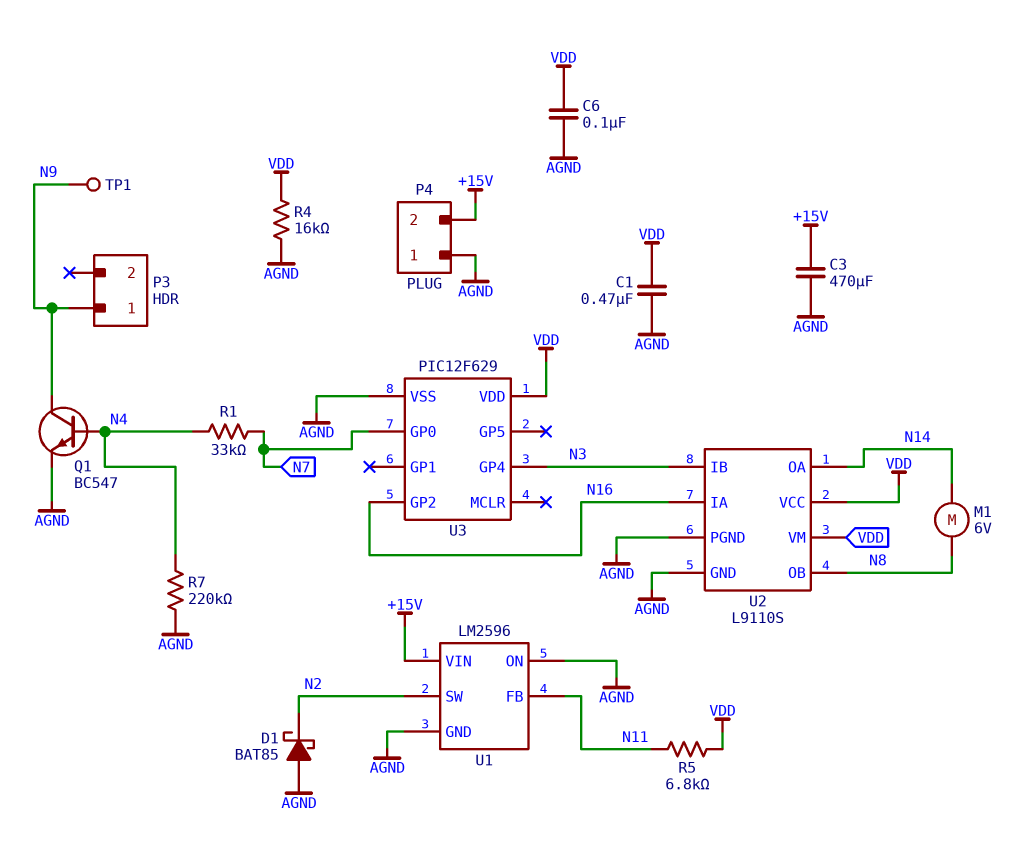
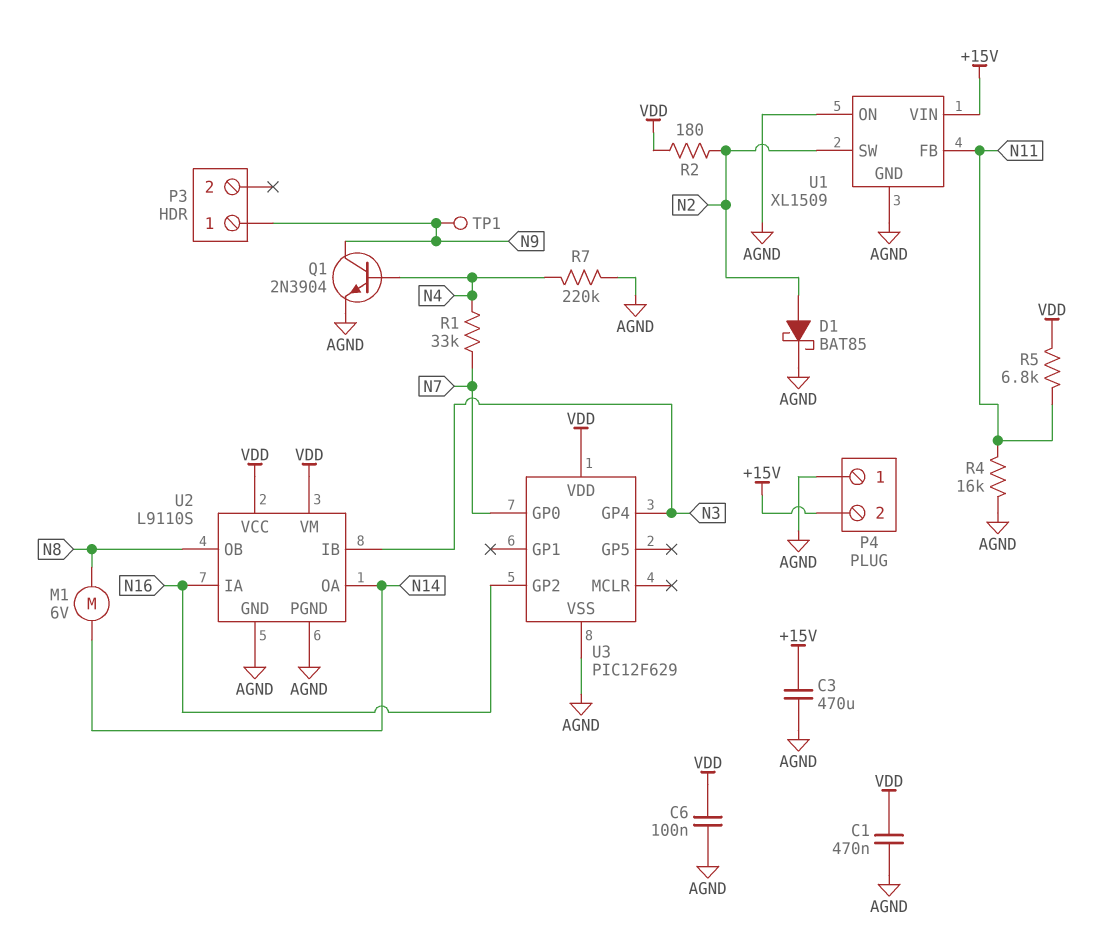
D1: schottky BAT85 (A AGND, K N2) -> schottky BAT85 (A N2, K AGND)
Q1: NPN BC547 (B N4, C N9, E AGND) -> NPN 2N3904 (B N4, C N9, E AGND)
R2: none -> 180 (N2, VDD)
R4: 16k (AGND, VDD) -> 16k (AGND, N11)
U1: LM2596 -> XL1509

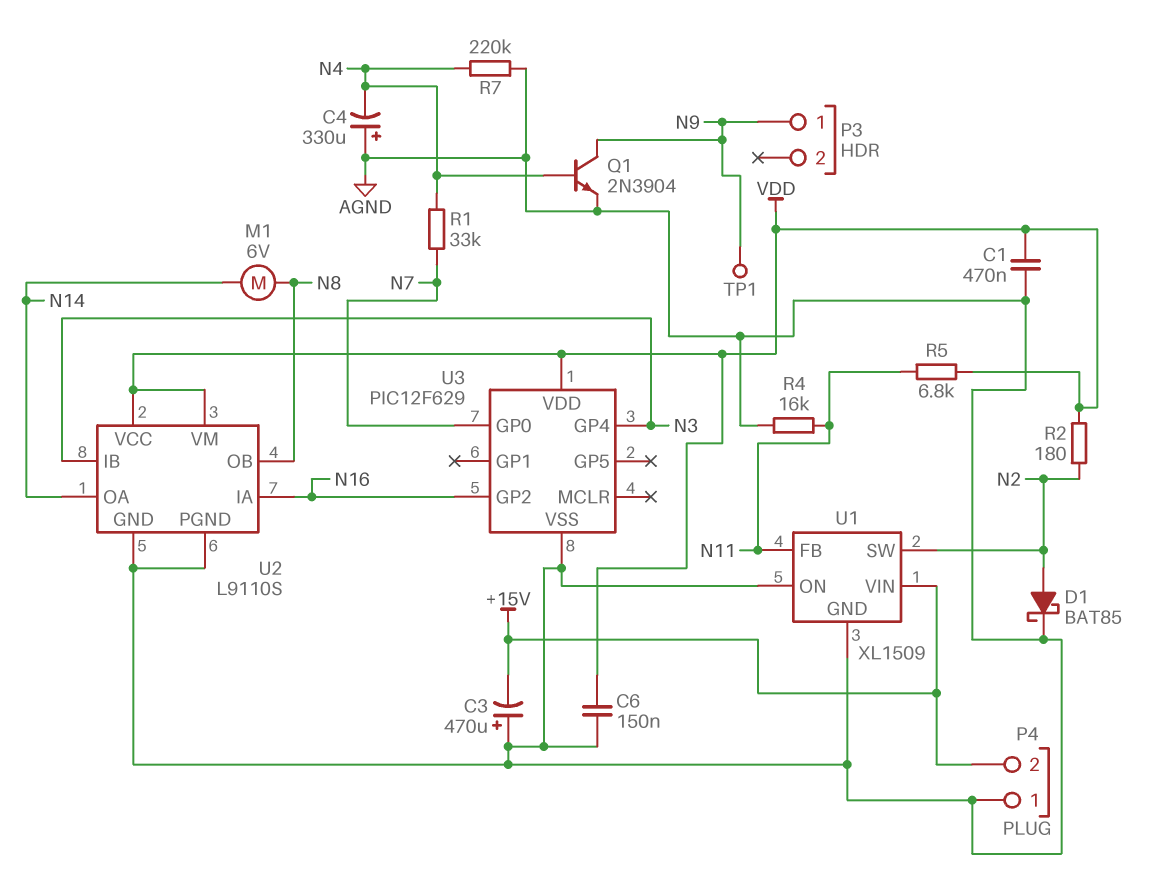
C3: 470uF (+15V, AGND) -> 470uF (plus AGND, minus +15V)
C4: none -> 330uF (plus AGND, minus N4)
C6: 100nF (AGND, VDD) -> 150nF (AGND, VDD)

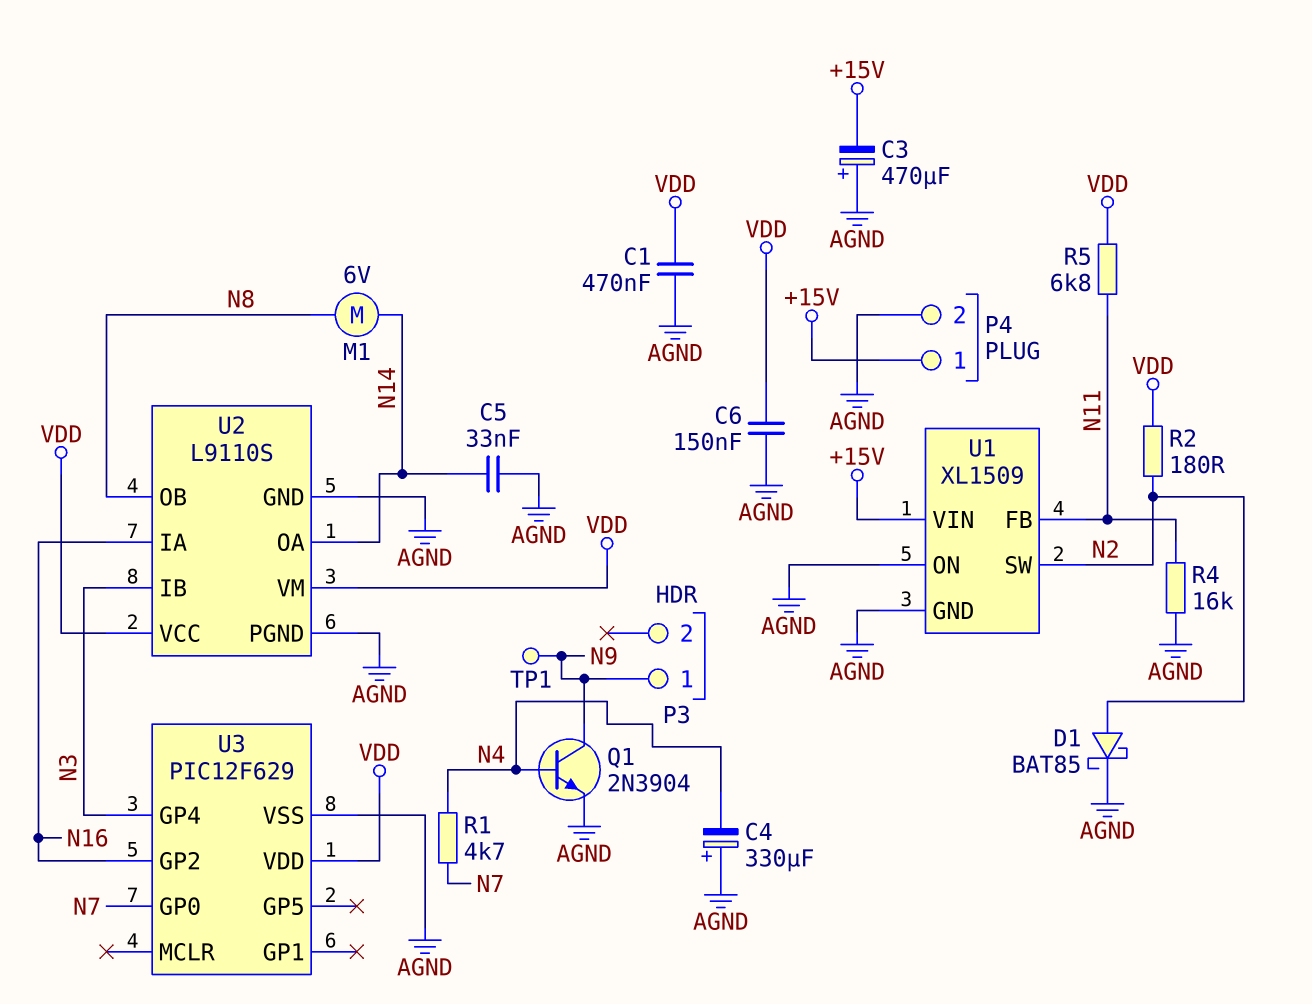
C5: none -> 33nF (AGND, N14)
P4 pin 1: AGND -> +15V
P4 pin 2: +15V -> AGND
R1: 33k (N4, N7) -> 4.7k (N4, N7)
R7: 220k (AGND, N4) -> none

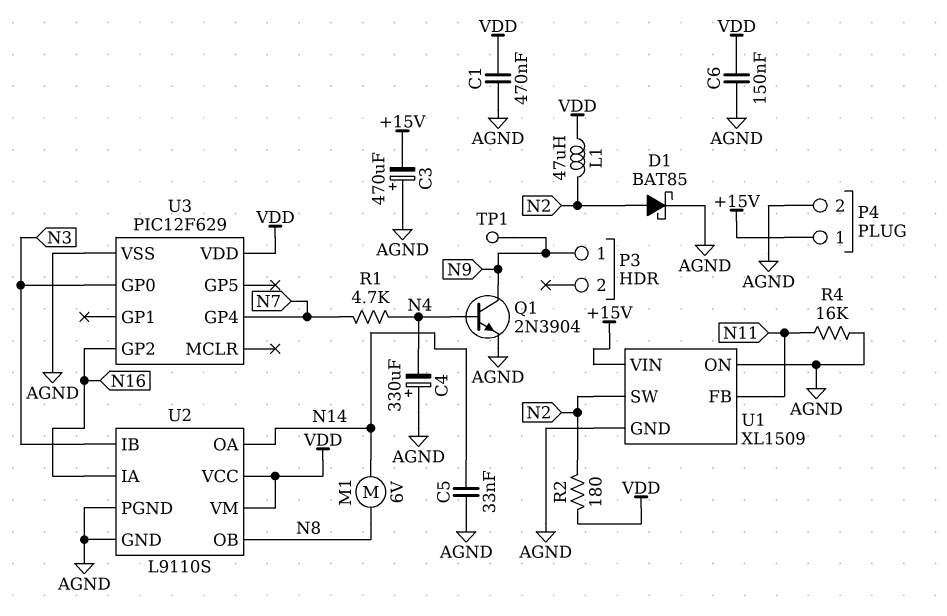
L1: none -> 47uH (N2, VDD)
R5: 6.8k (N11, VDD) -> none
U3 pin GP0: N7 -> N3
U3 pin GP4: N3 -> N7

